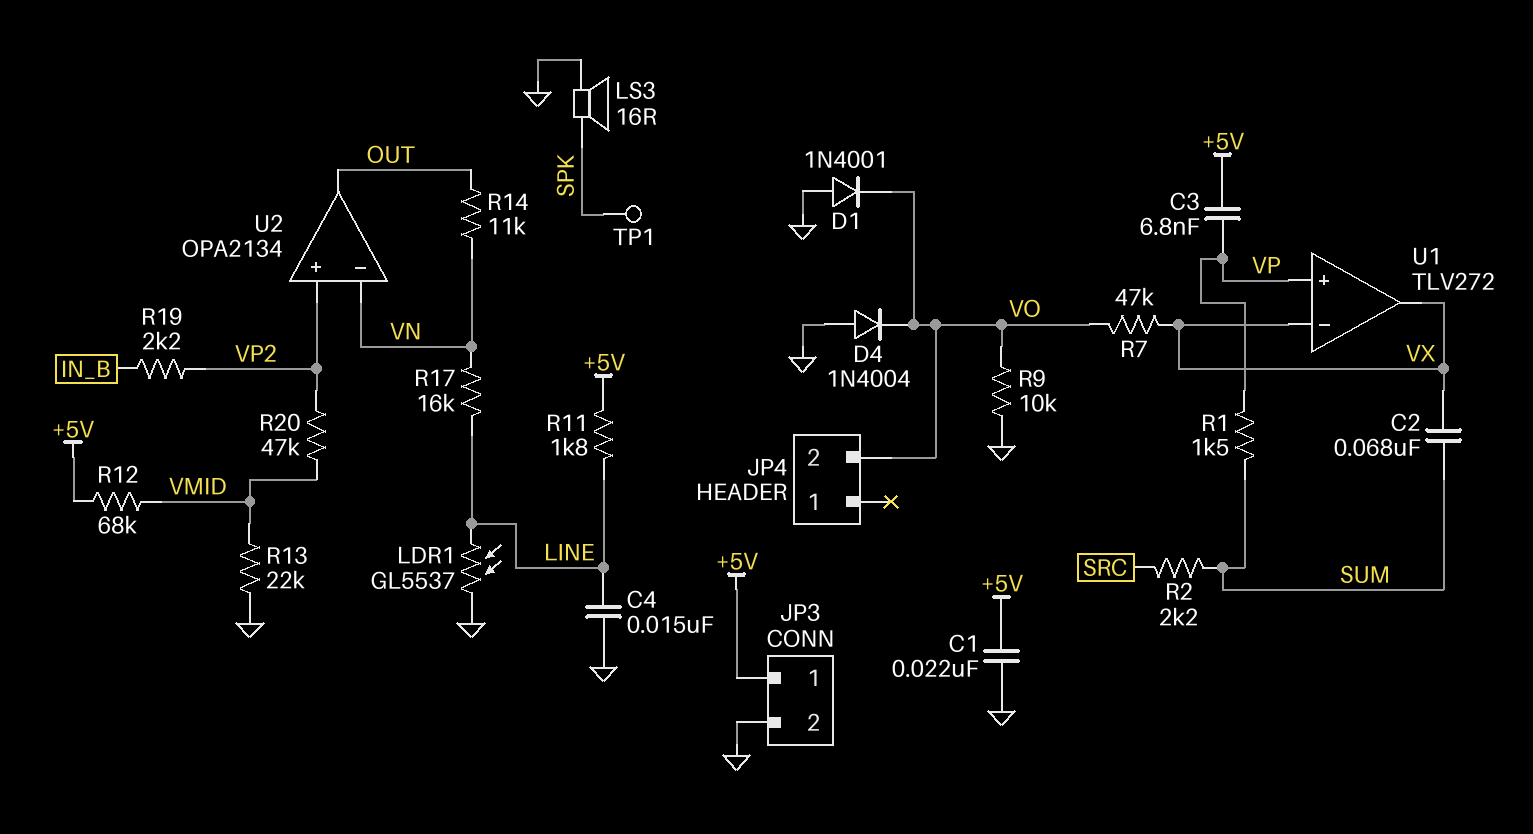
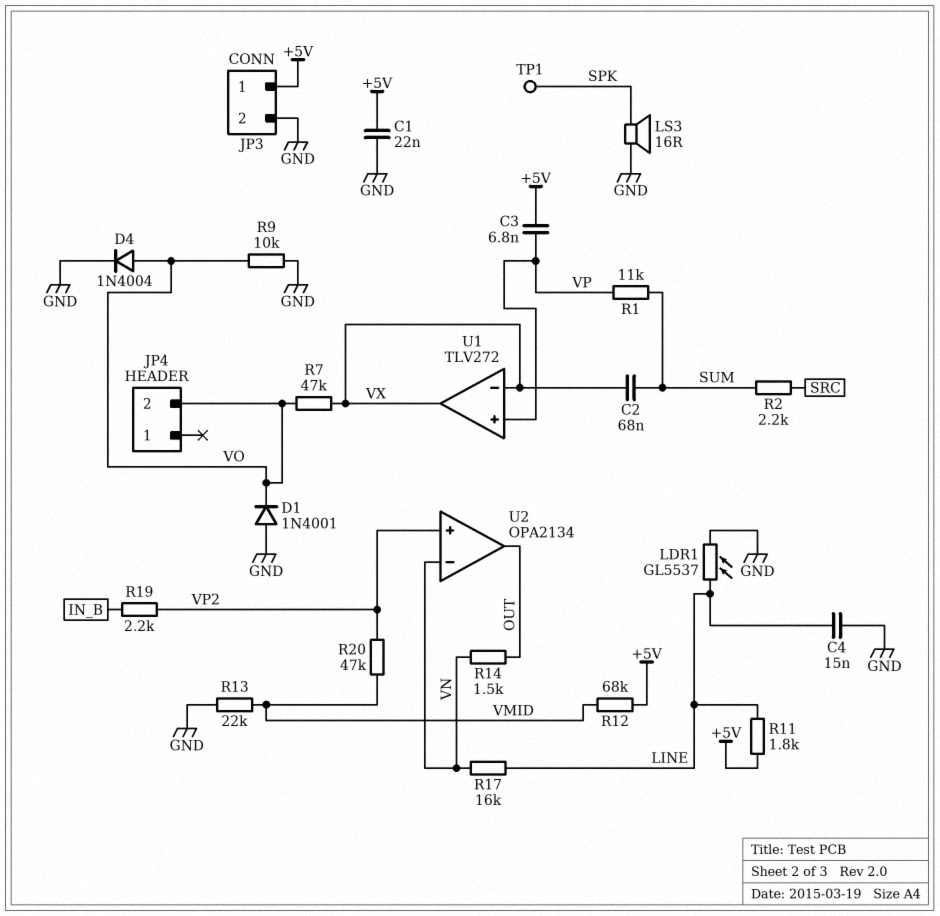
D4: diode 1N4004 (A GND, K VO) -> diode 1N4004 (A VO, K GND)
R1: 1.5k (SUM, VP) -> 11k (SUM, VP)
R14: 11k (OUT, VN) -> 1.5k (OUT, VN)

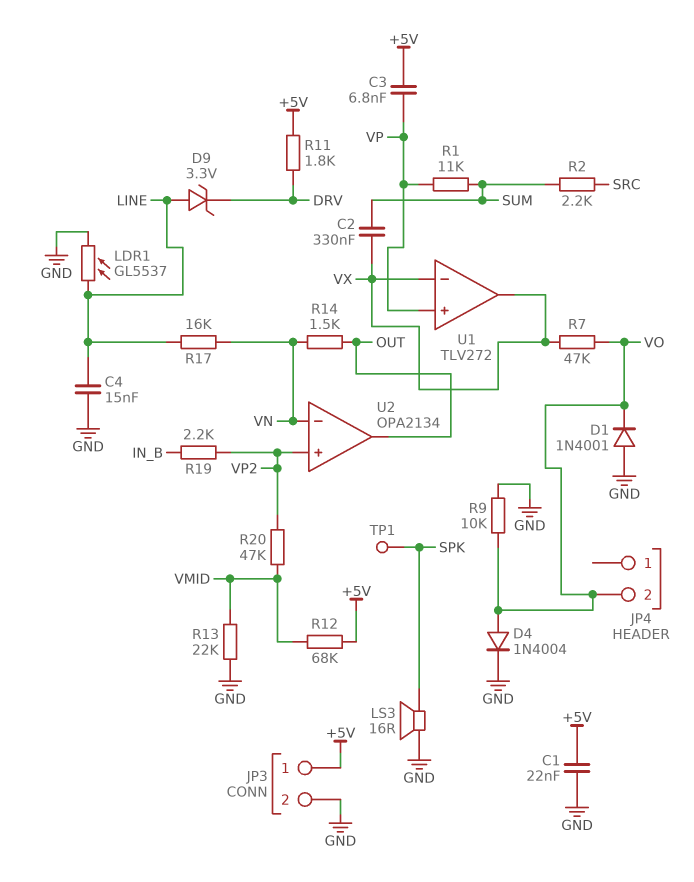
C2: 68nF (SUM, VX) -> 330nF (SUM, VX)
D9: none -> zener 3.3V (A LINE, K DRV)
R11: 1.8k (+5V, LINE) -> 1.8k (+5V, DRV)

